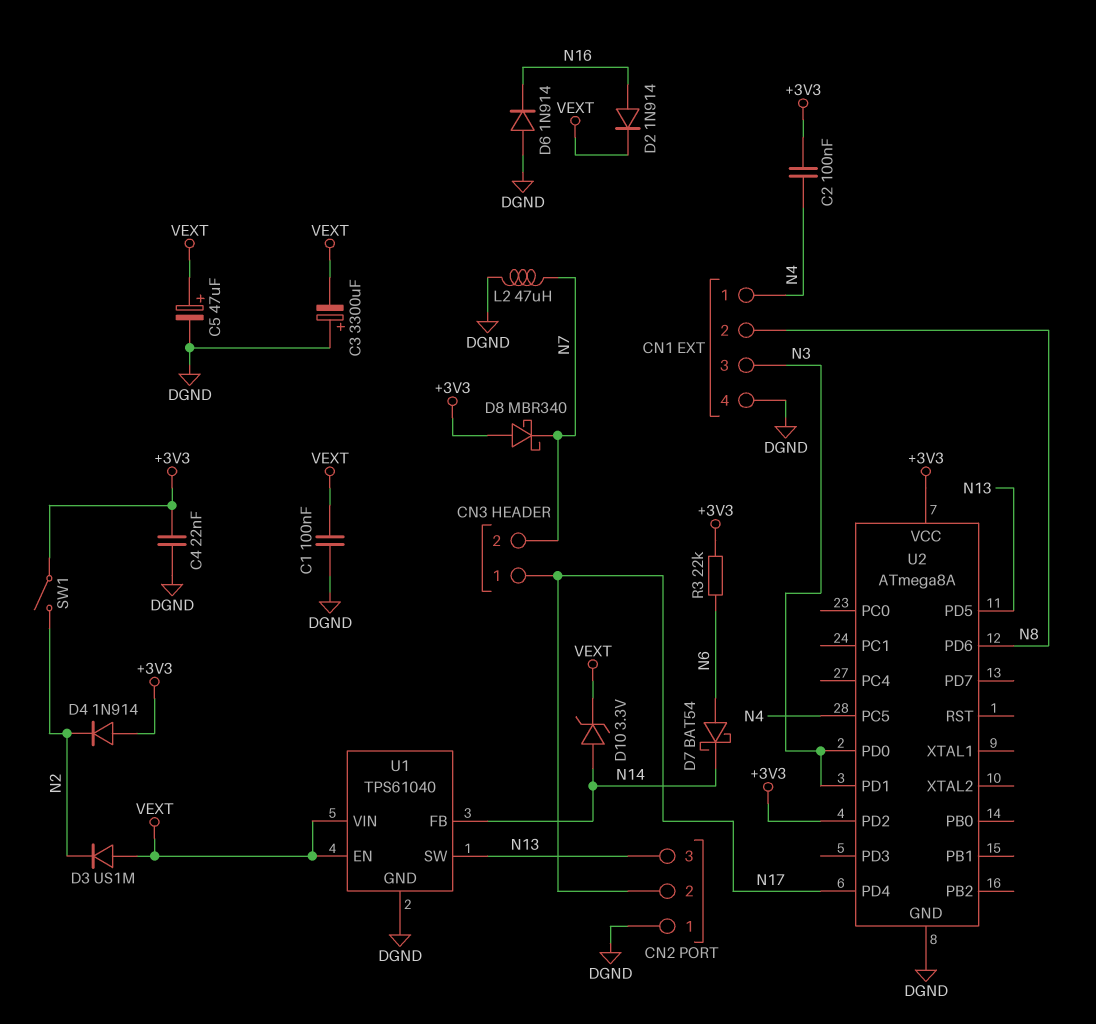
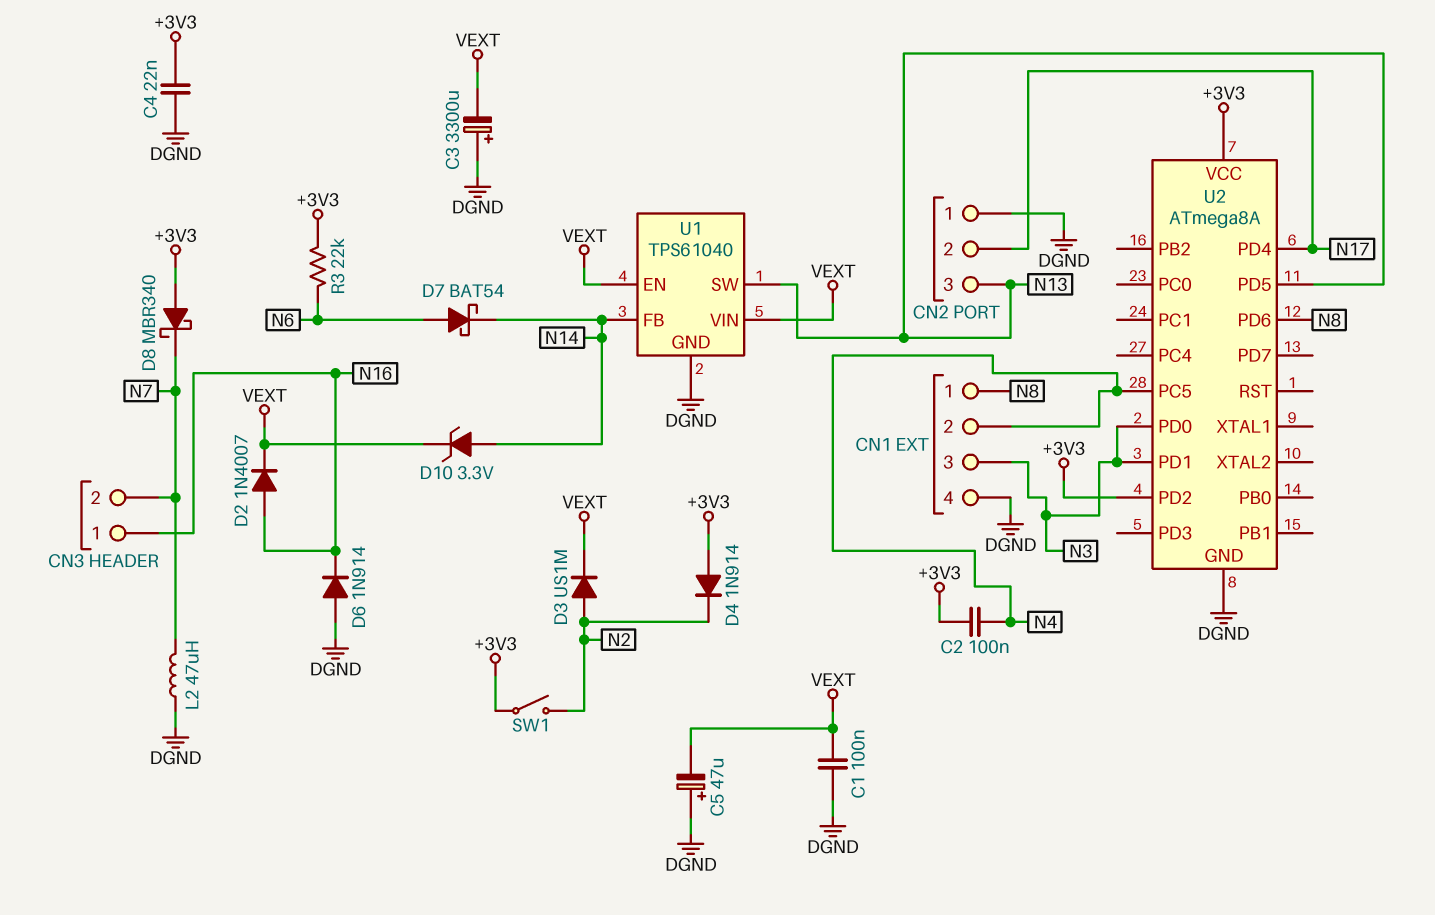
C5: 47uF (plus VEXT, minus DGND) -> 47uF (plus DGND, minus VEXT)
CN1 pin 1: N4 -> N8
CN1 pin 2: N8 -> N4
CN3 pin 1: N17 -> N16
D2: diode 1N914 (A N16, K VEXT) -> diode 1N4007 (A N16, K VEXT)
D3: diode US1M (A VEXT, K N2) -> diode US1M (A N2, K VEXT)

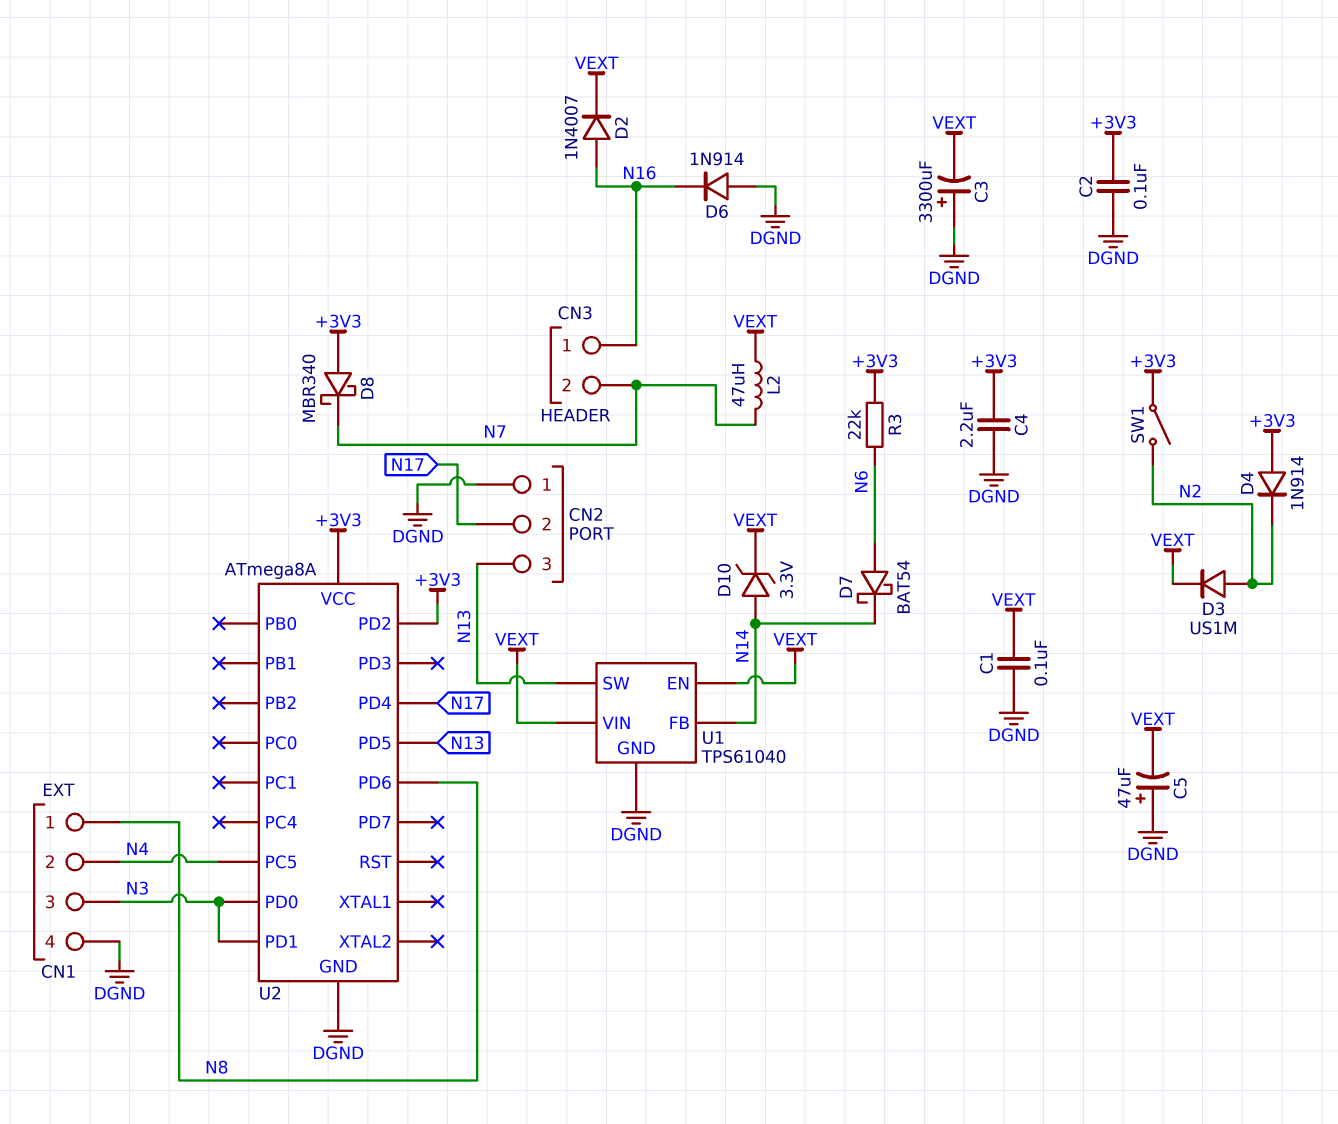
C2: 100nF (+3V3, N4) -> 100nF (+3V3, DGND)
C4: 22nF (+3V3, DGND) -> 2.2uF (+3V3, DGND)
L2: 47uH (DGND, N7) -> 47uH (N7, VEXT)

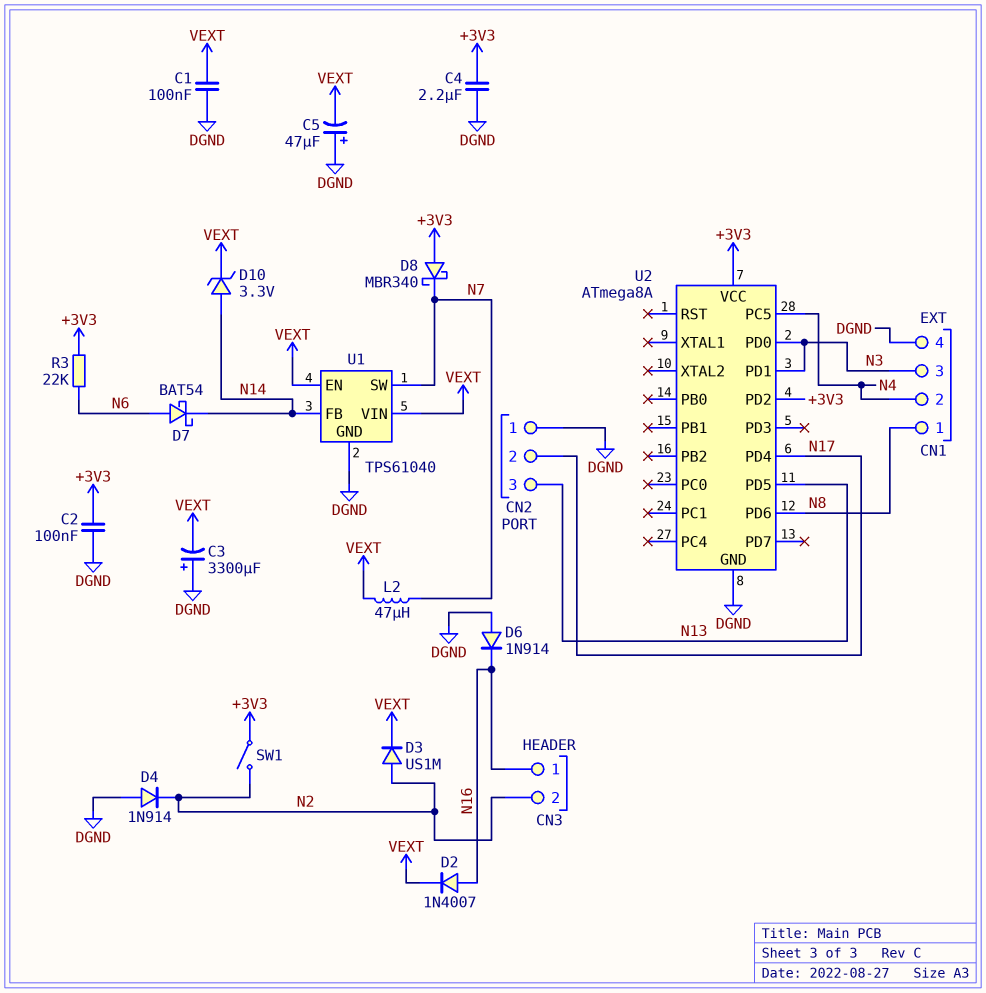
CN3 pin 2: N7 -> N2
D4: diode 1N914 (A +3V3, K N2) -> diode 1N914 (A DGND, K N2)
U1 pin SW: N13 -> N7

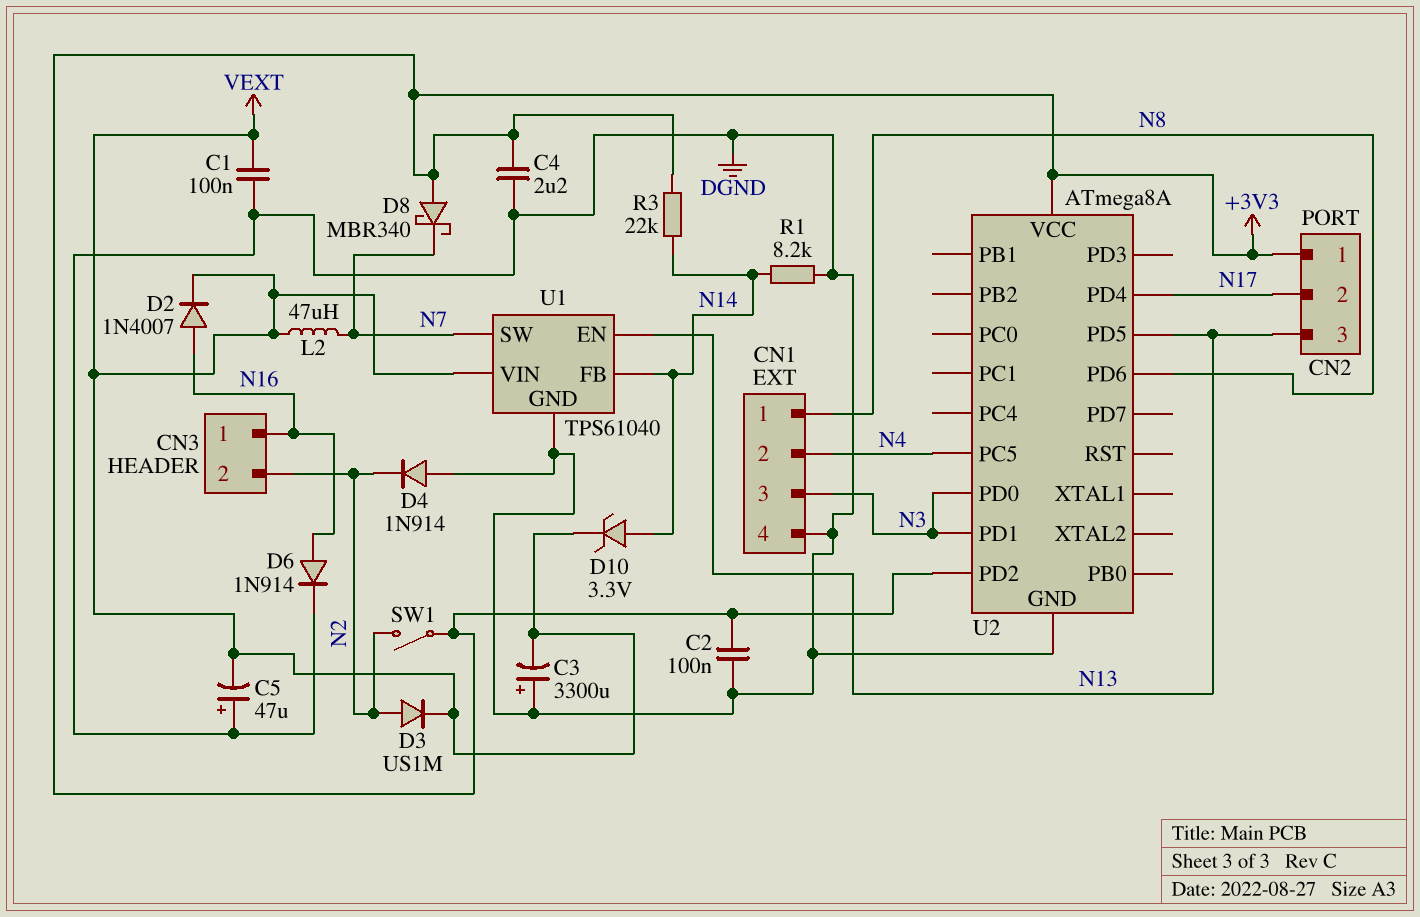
CN2 pin 1: DGND -> +3V3
D6: diode 1N914 (A DGND, K N16) -> diode 1N914 (A N16, K DGND)
D7: schottky BAT54 (A N6, K N14) -> none
R1: none -> 8.2k (DGND, N14)
R3: 22k (+3V3, N6) -> 22k (+3V3, N14)
U1 pin EN: VEXT -> N13

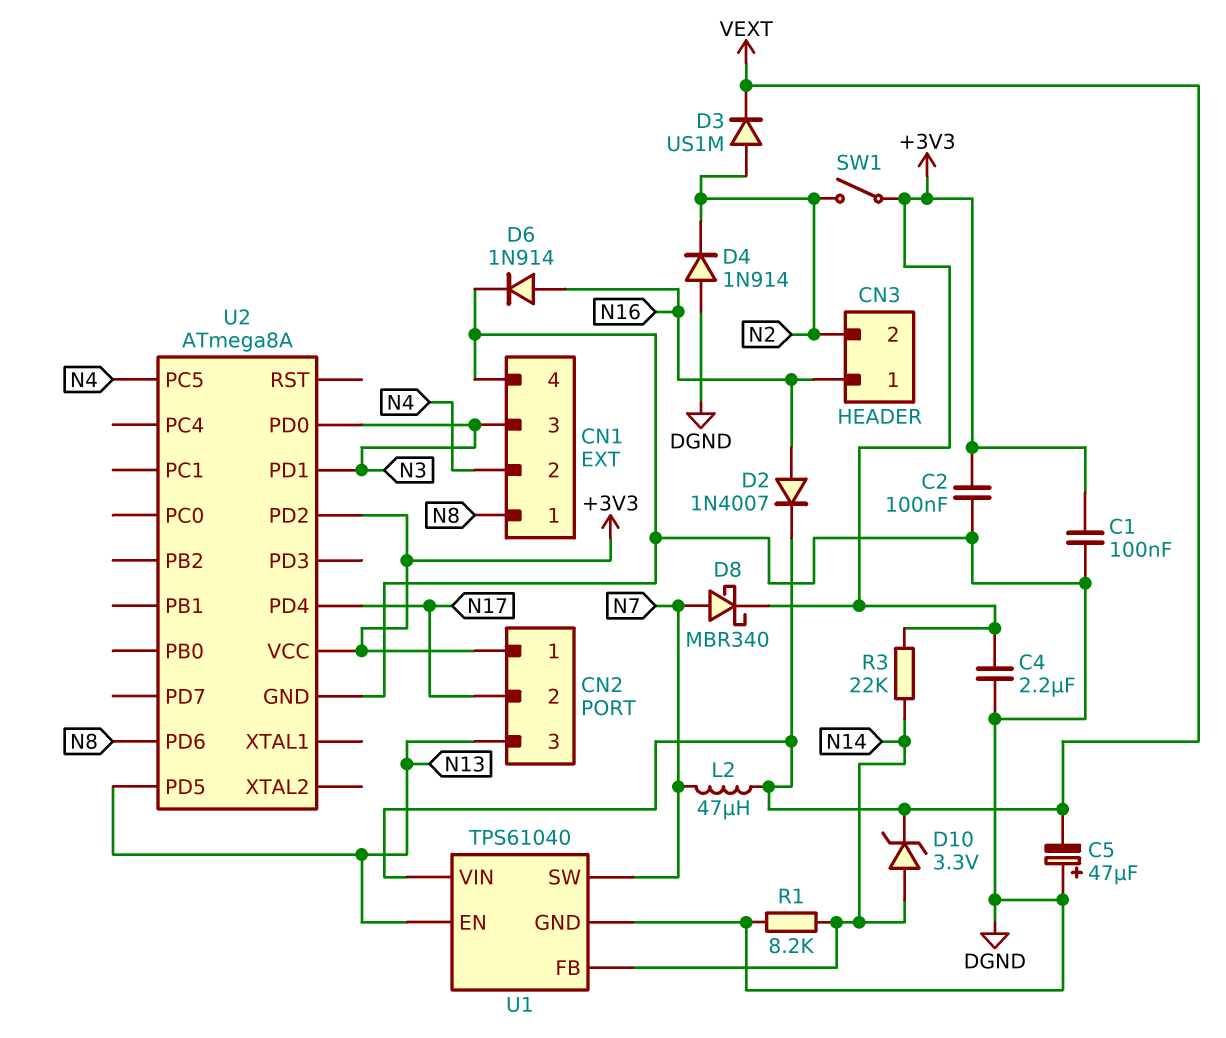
C1: 100nF (DGND, VEXT) -> 100nF (+3V3, DGND)
C3: 3300uF (plus DGND, minus VEXT) -> none
D8: schottky MBR340 (A +3V3, K N7) -> schottky MBR340 (A N7, K +3V3)

